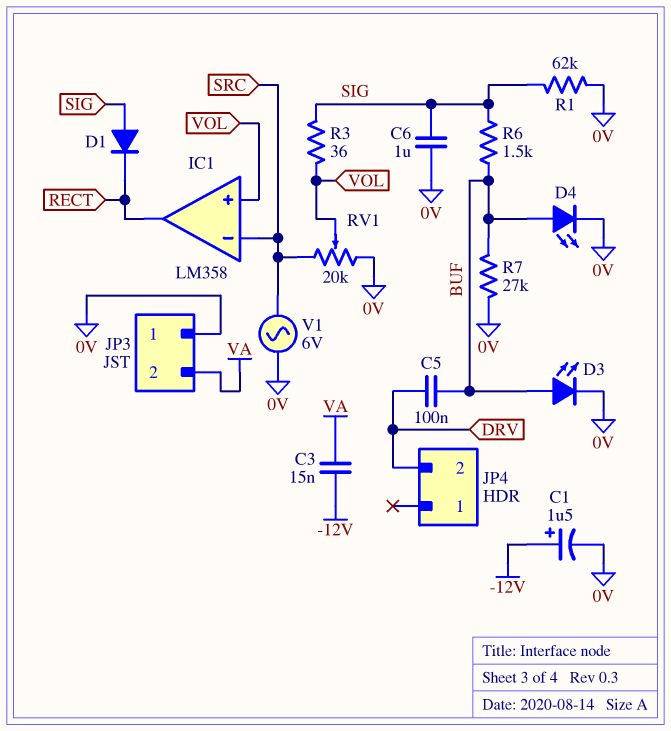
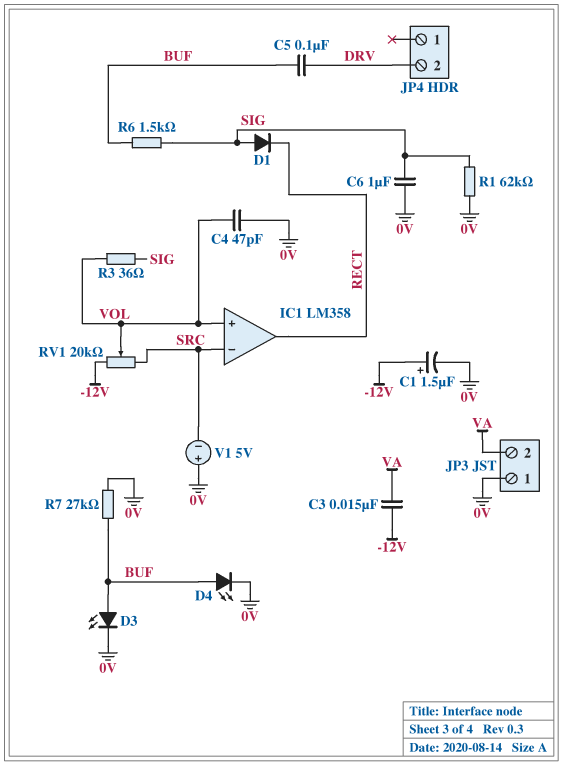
C4: none -> 47pF (0V, VOL)
RV1: 20k (0V, SRC, wiper VOL) -> 20k (-12V, SRC, wiper VOL)
V1: AC 6V (0V, SRC) -> 5V (plus 0V, minus SRC)

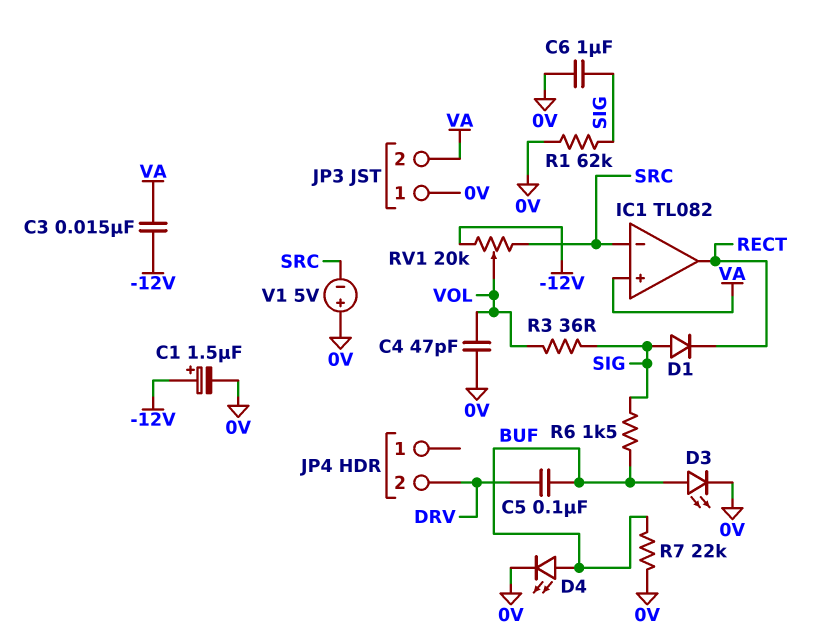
IC1: LM358 -> TL082
IC1 pin in+: VOL -> VA
R7: 27k (0V, BUF) -> 22k (0V, BUF)

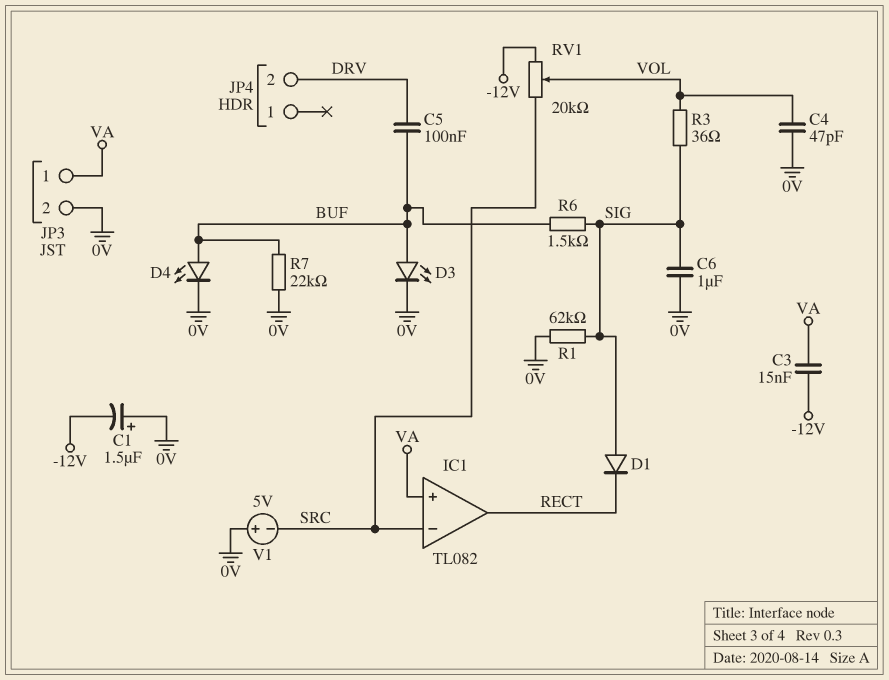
C1: 1.5uF (plus -12V, minus 0V) -> 1.5uF (plus 0V, minus -12V)
JP3 pin 1: 0V -> VA
JP3 pin 2: VA -> 0V

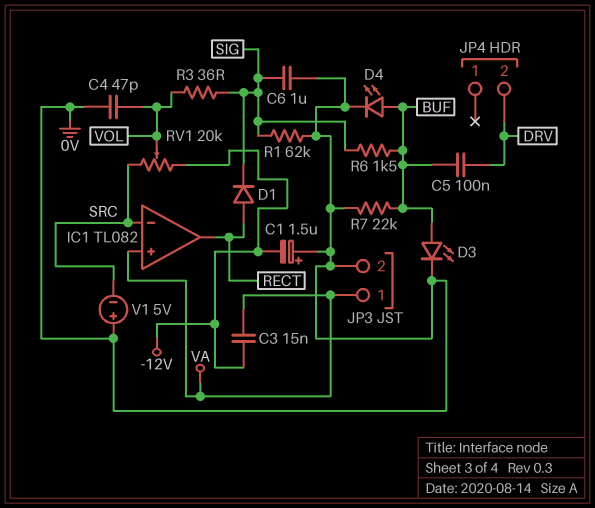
D1: diode (A SIG, K RECT) -> diode (A RECT, K SIG)

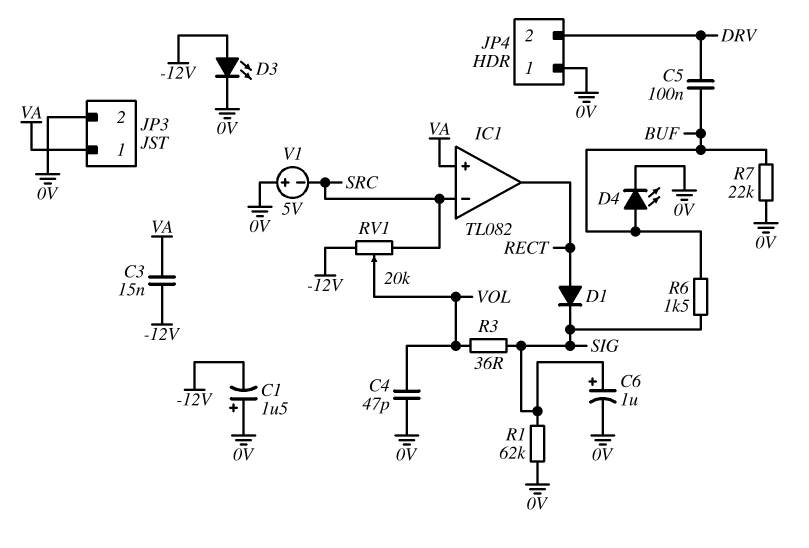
C6: 1uF (0V, SIG) -> 1uF (plus SIG, minus 0V)
D3: LED (A BUF, K 0V) -> LED (A -12V, K 0V)
JP4 pin 1: none -> 0V

